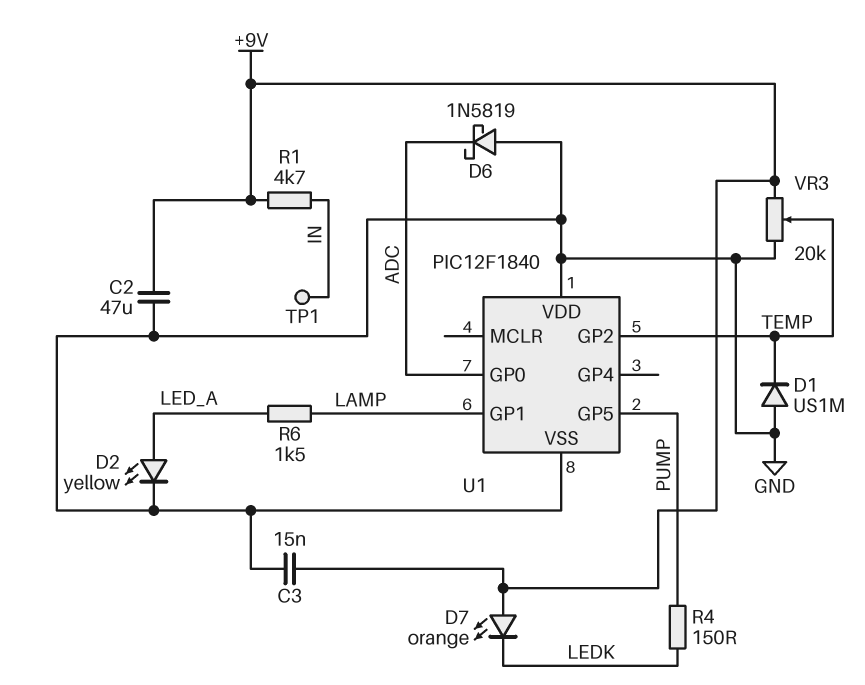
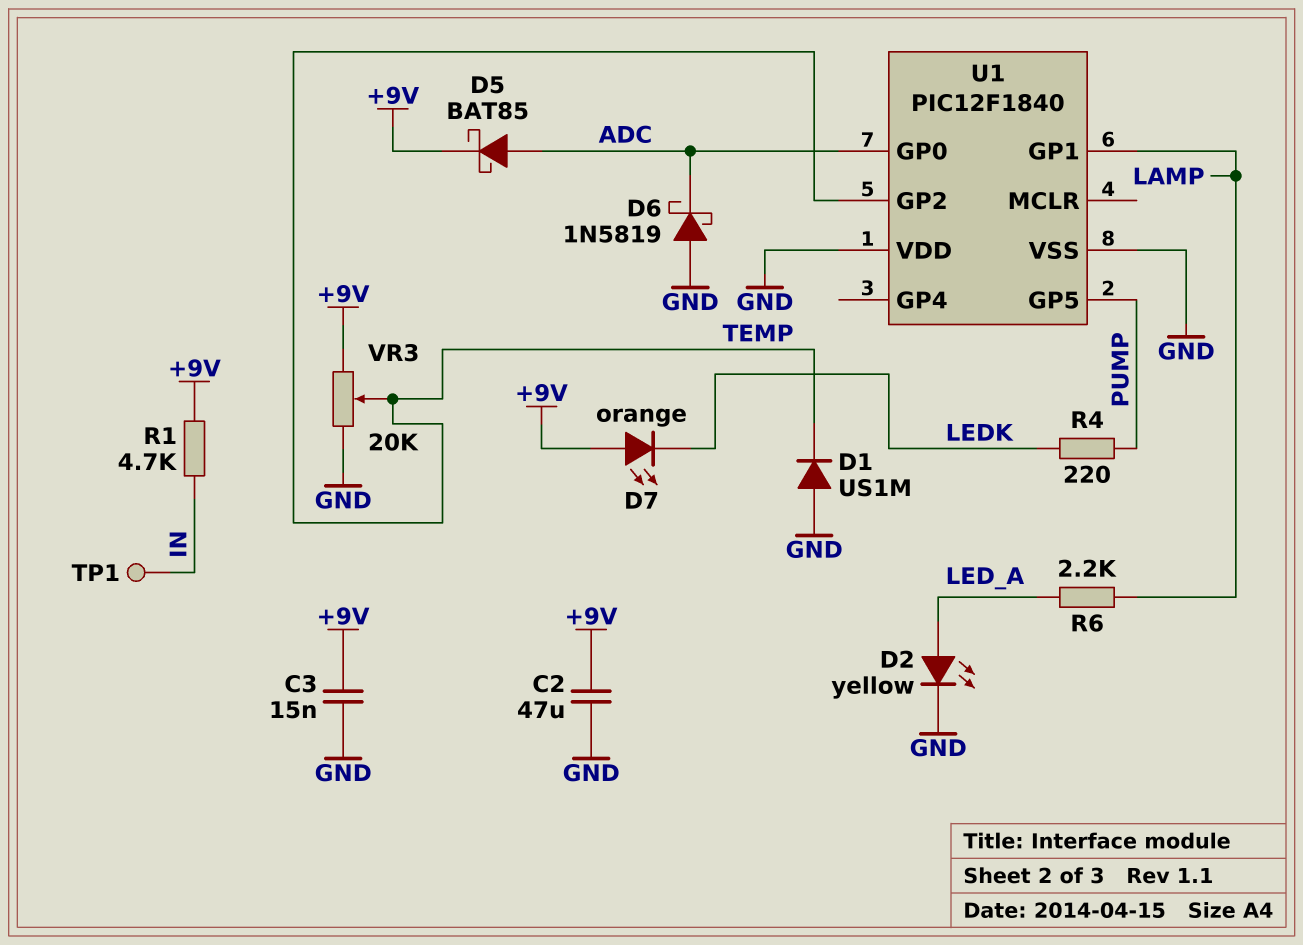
D5: none -> schottky BAT85 (A ADC, K +9V)
R4: 150 (LEDK, PUMP) -> 220 (LEDK, PUMP)
R6: 1.5k (LAMP, LED_A) -> 2.2k (LAMP, LED_A)

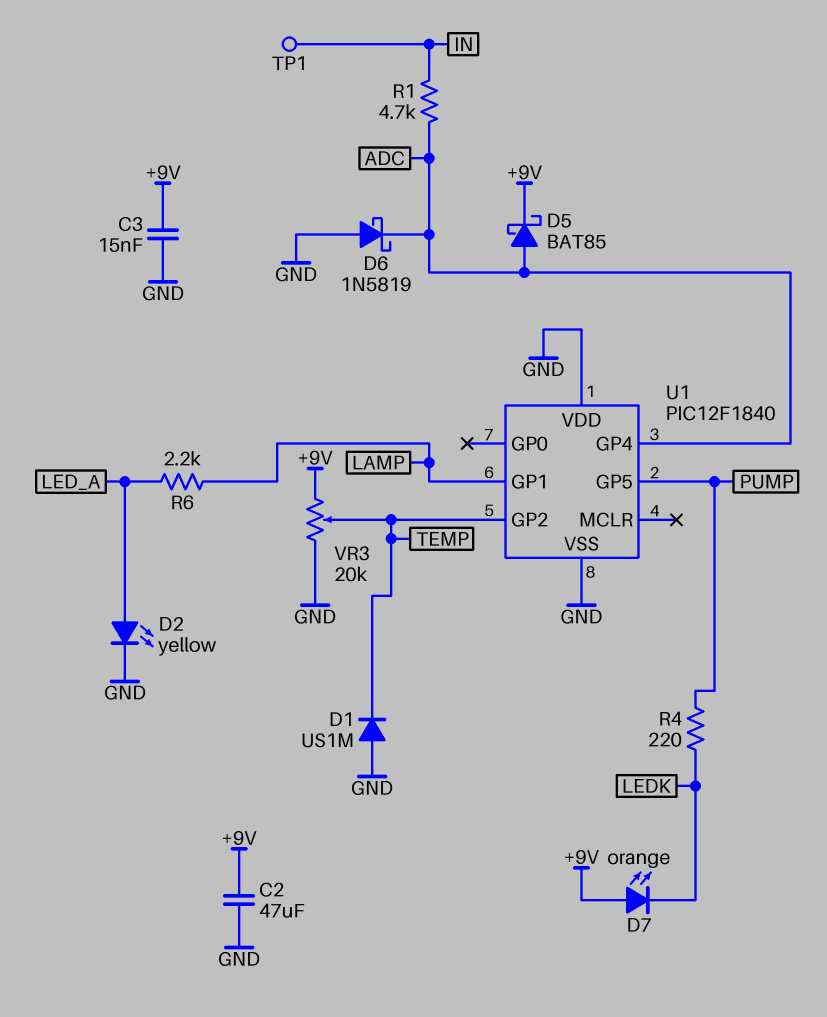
R1: 4.7k (+9V, IN) -> 4.7k (ADC, IN)
U1 pin GP0: ADC -> none
U1 pin GP4: none -> ADC

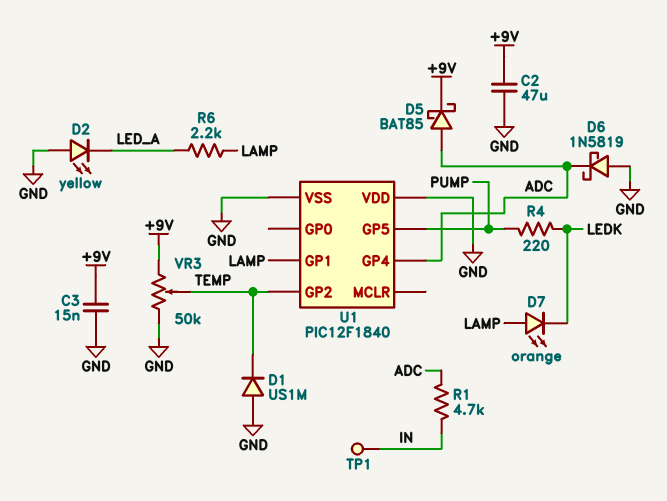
D2: LED yellow (A LED_A, K GND) -> LED yellow (A GND, K LED_A)
D7: LED orange (A +9V, K LEDK) -> LED orange (A LAMP, K LEDK)
VR3: 20k (+9V, GND, wiper TEMP) -> 50k (+9V, GND, wiper TEMP)

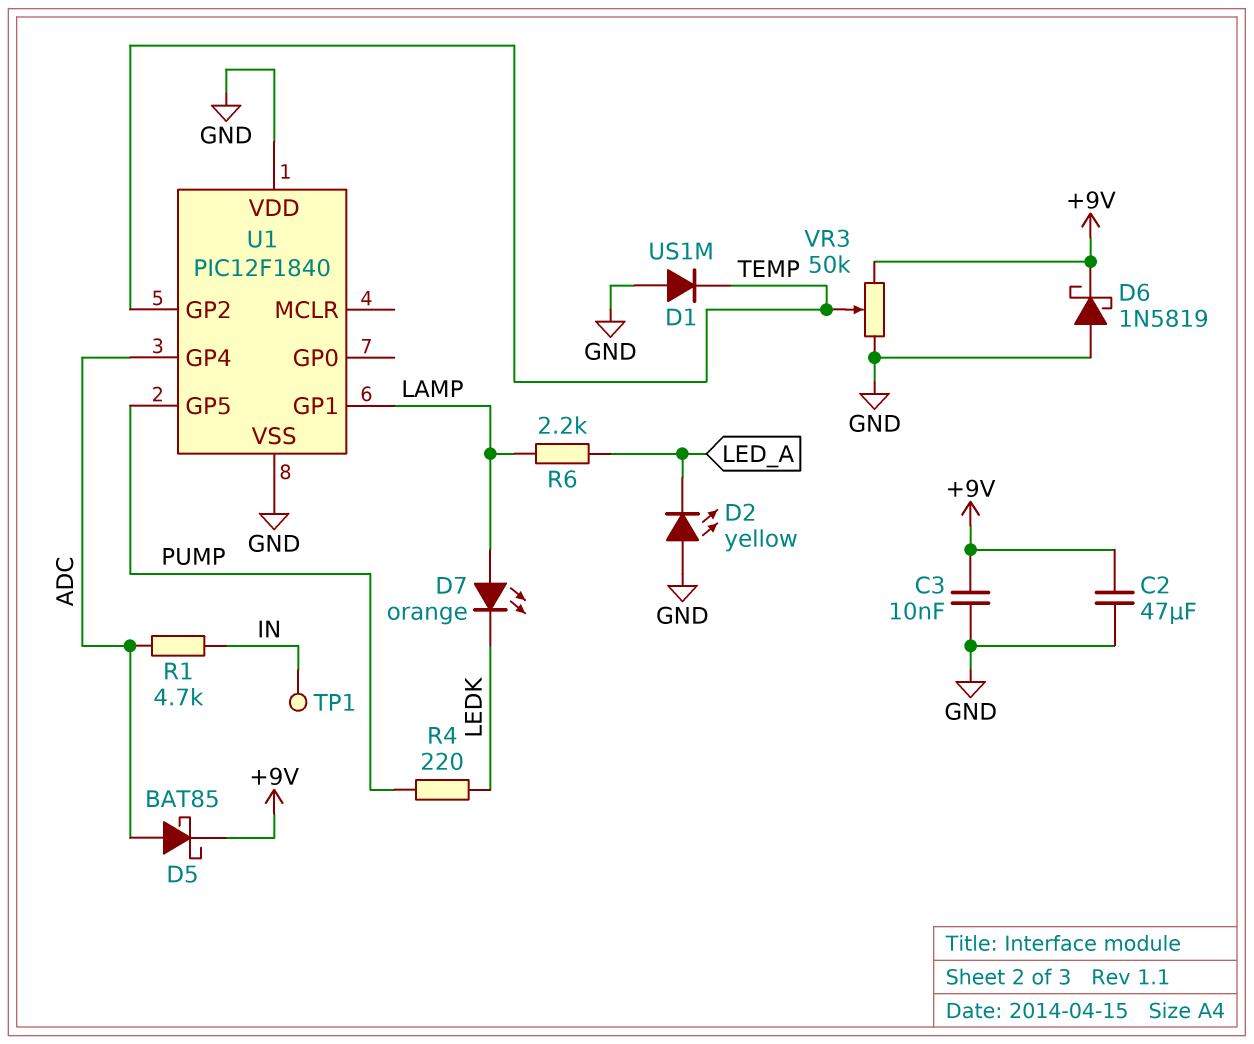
C3: 15nF (+9V, GND) -> 10nF (+9V, GND)
D6: schottky 1N5819 (A GND, K ADC) -> schottky 1N5819 (A GND, K +9V)

